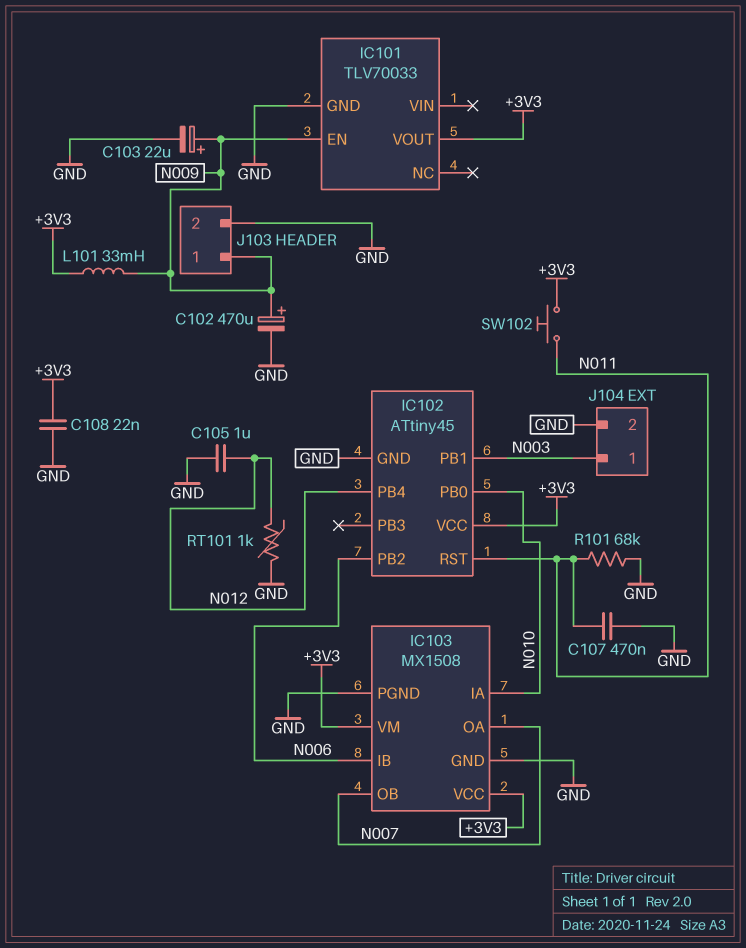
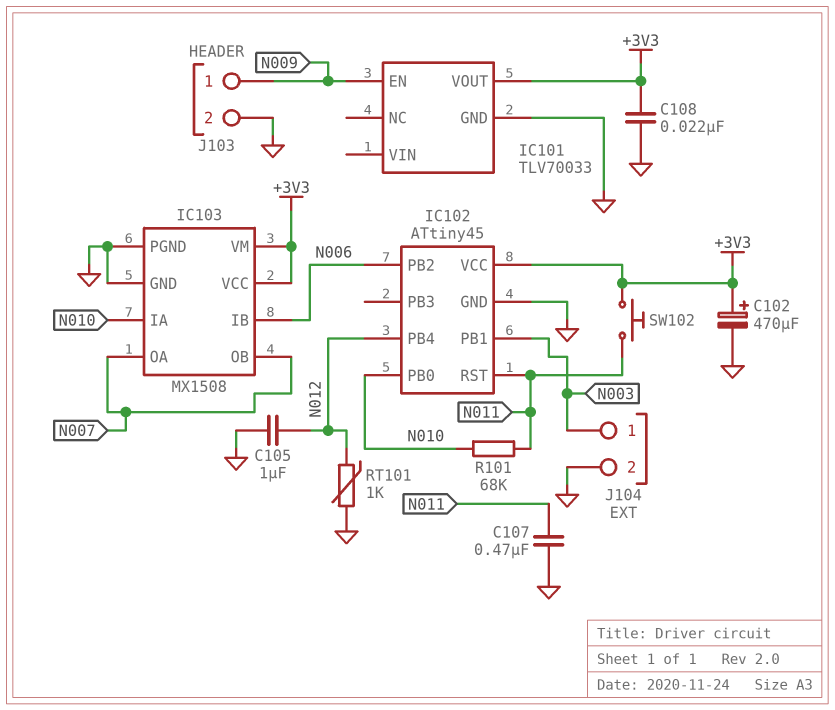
C102: 470uF (plus N009, minus GND) -> 470uF (plus +3V3, minus GND)
C103: 22uF (plus N009, minus GND) -> none
L101: 33mH (+3V3, N009) -> none
R101: 68k (GND, N011) -> 68k (N010, N011)

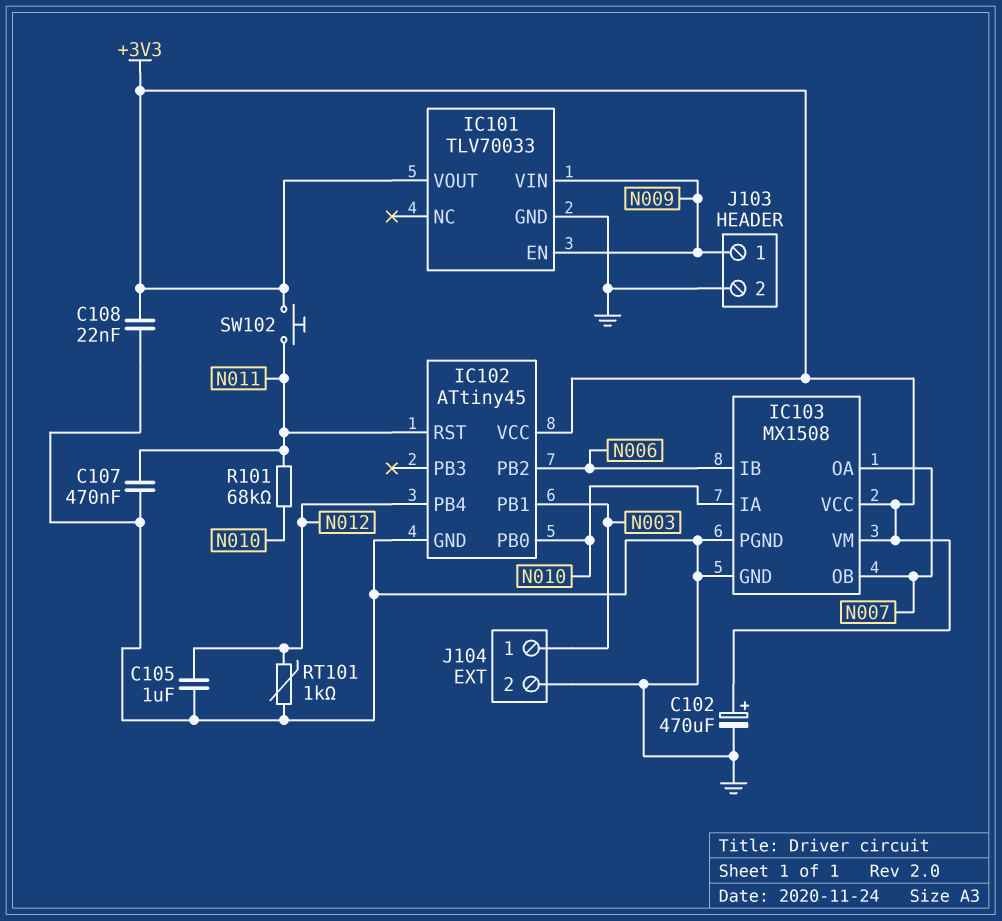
IC101 pin VIN: none -> N009

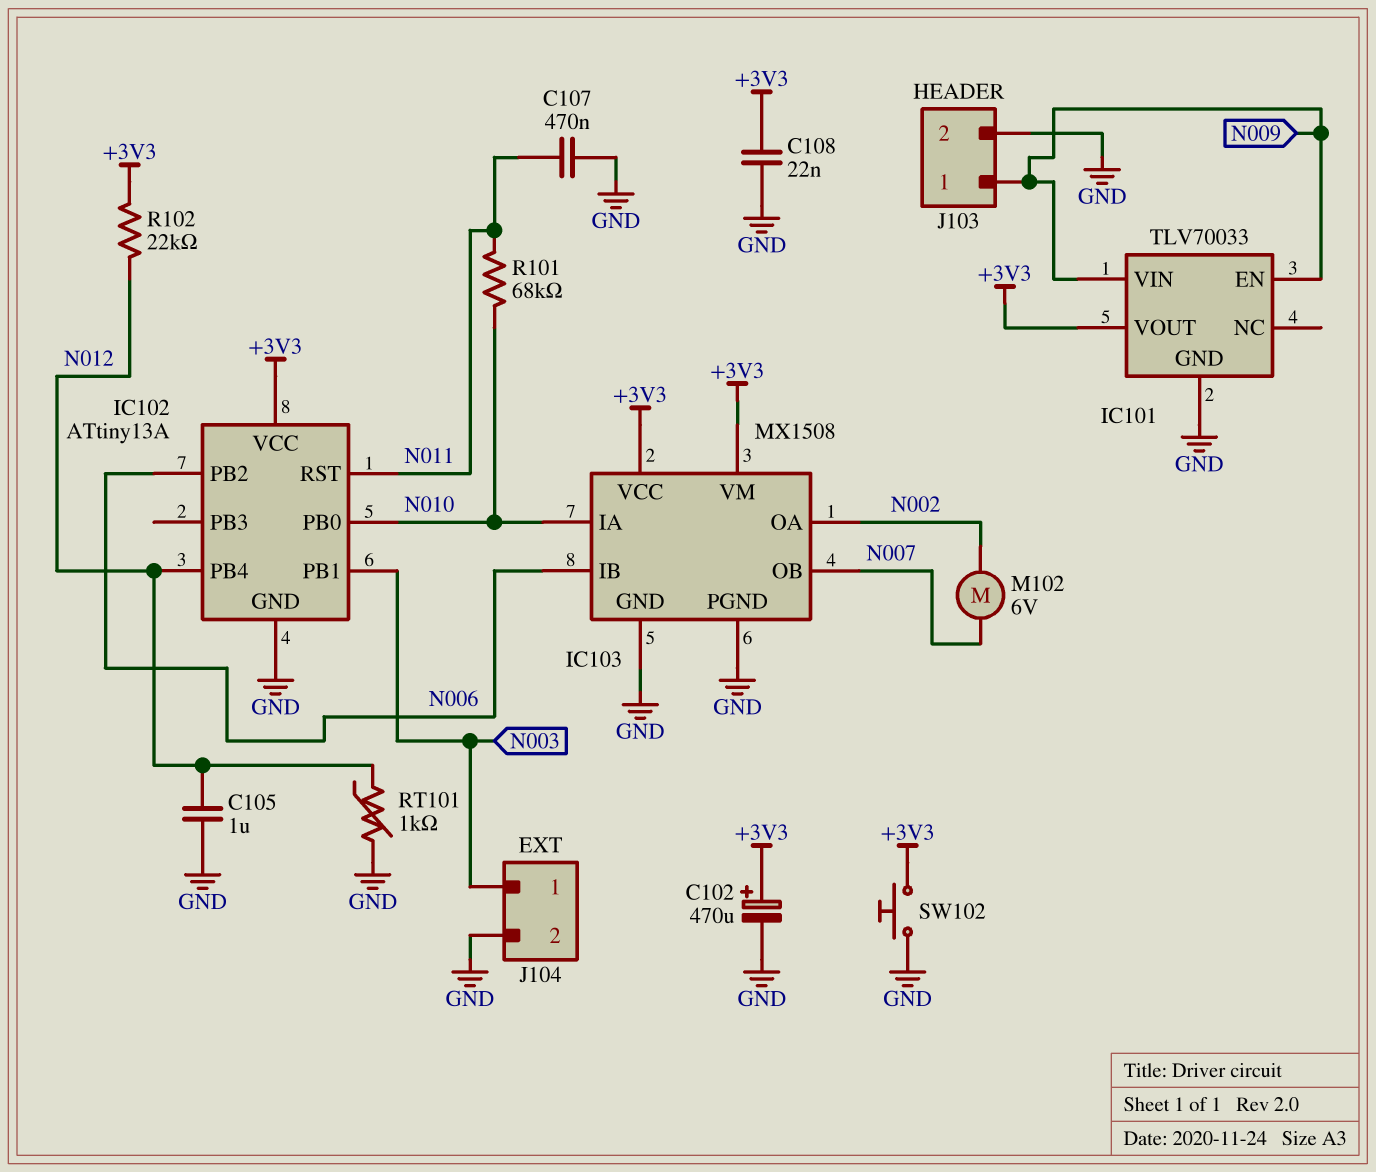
IC102: ATtiny45 -> ATtiny13A
IC103 pin OA: N007 -> N002
M102: none -> motor 6V (N002, N007)
R102: none -> 22k (+3V3, N012)
SW102: button (+3V3, N011) -> button (+3V3, GND)

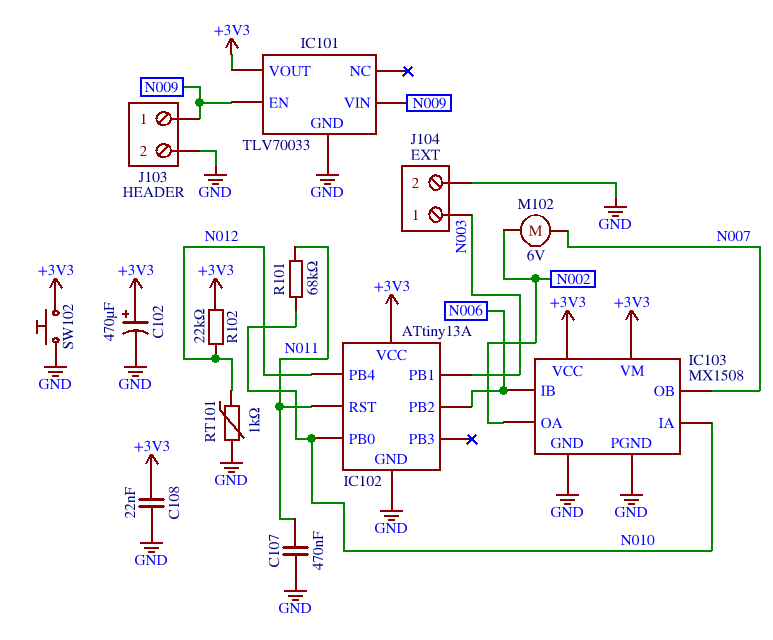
C105: 1uF (GND, N012) -> none

